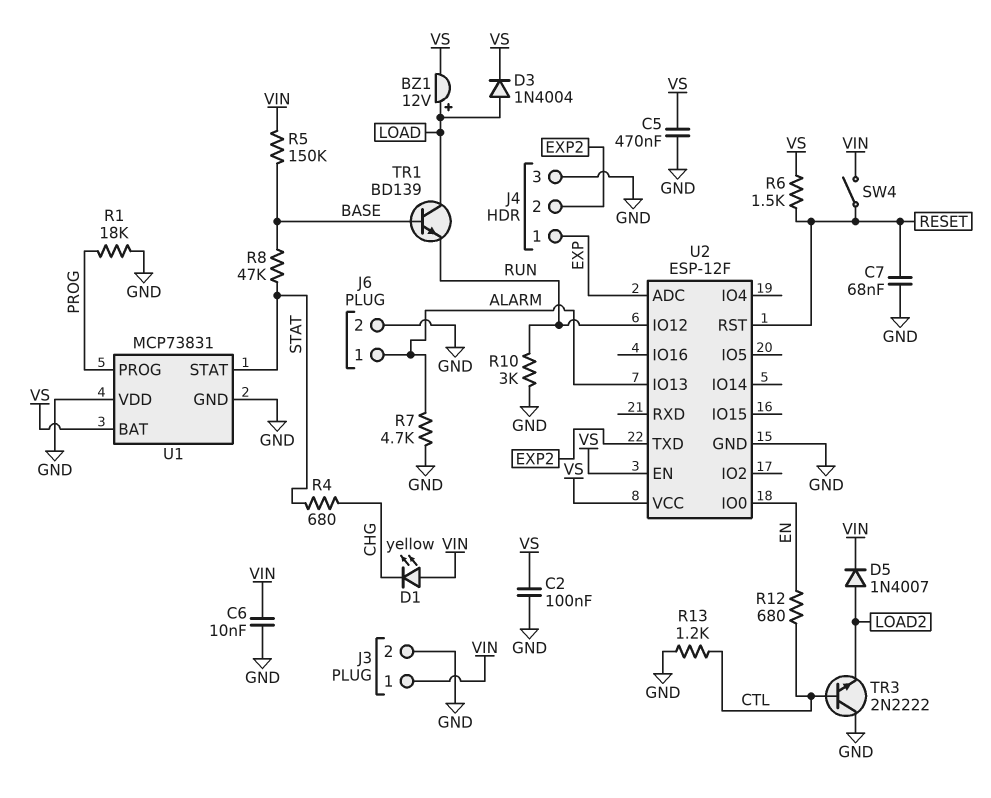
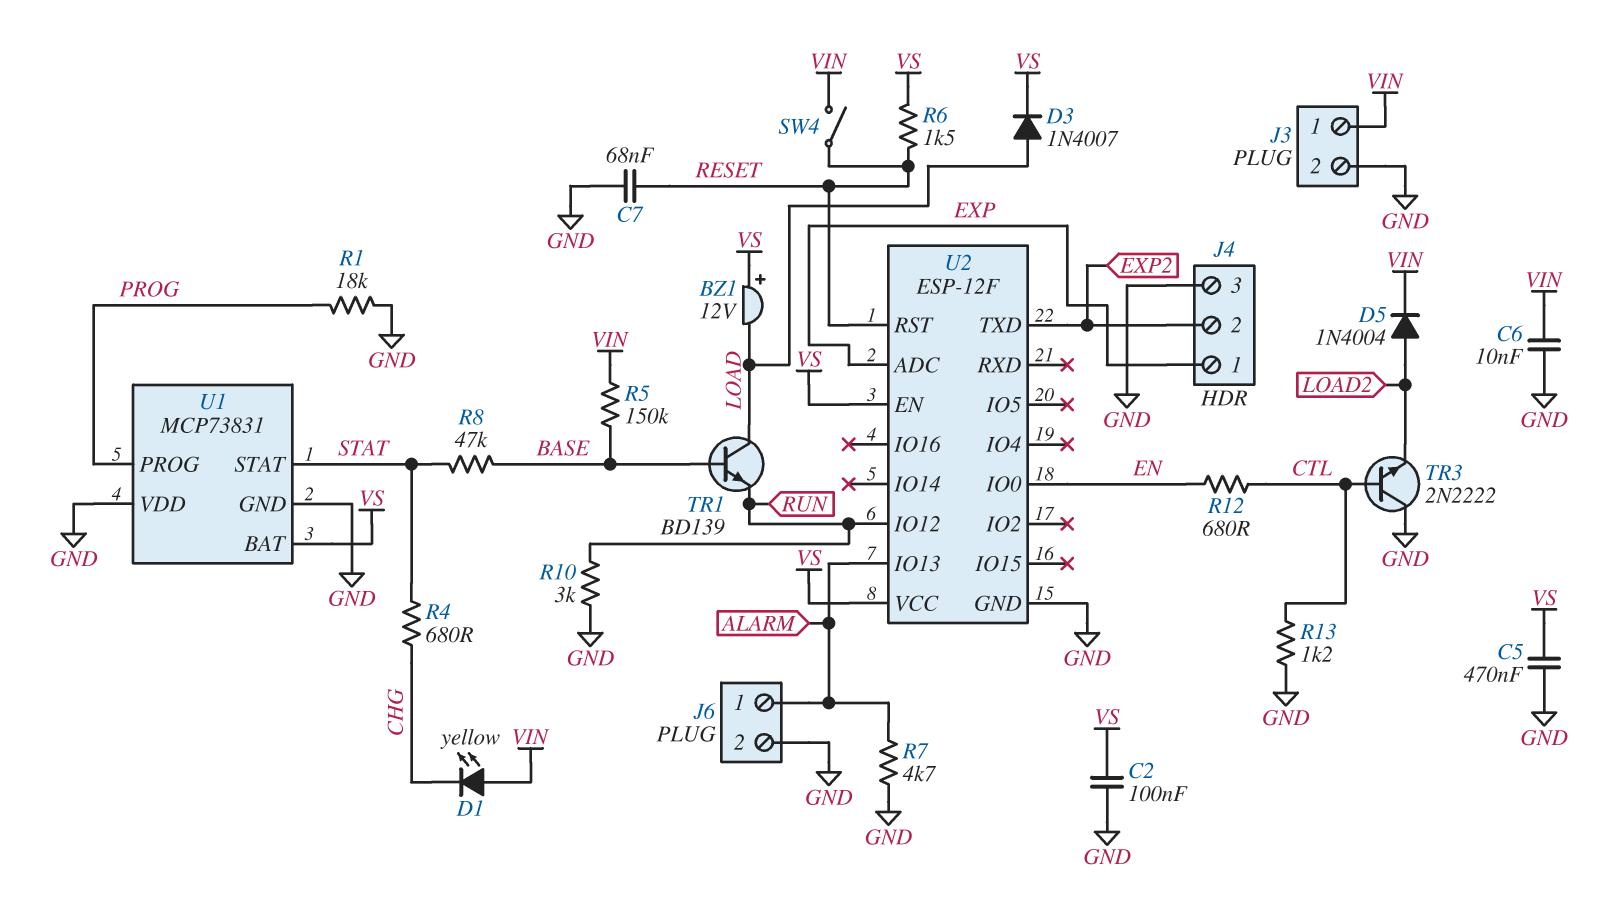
BZ1: buzzer 12V (plus LOAD, minus VS) -> buzzer 12V (plus VS, minus LOAD)
D3: diode 1N4004 (A LOAD, K VS) -> diode 1N4007 (A LOAD, K VS)
D5: diode 1N4007 (A LOAD2, K VIN) -> diode 1N4004 (A LOAD2, K VIN)

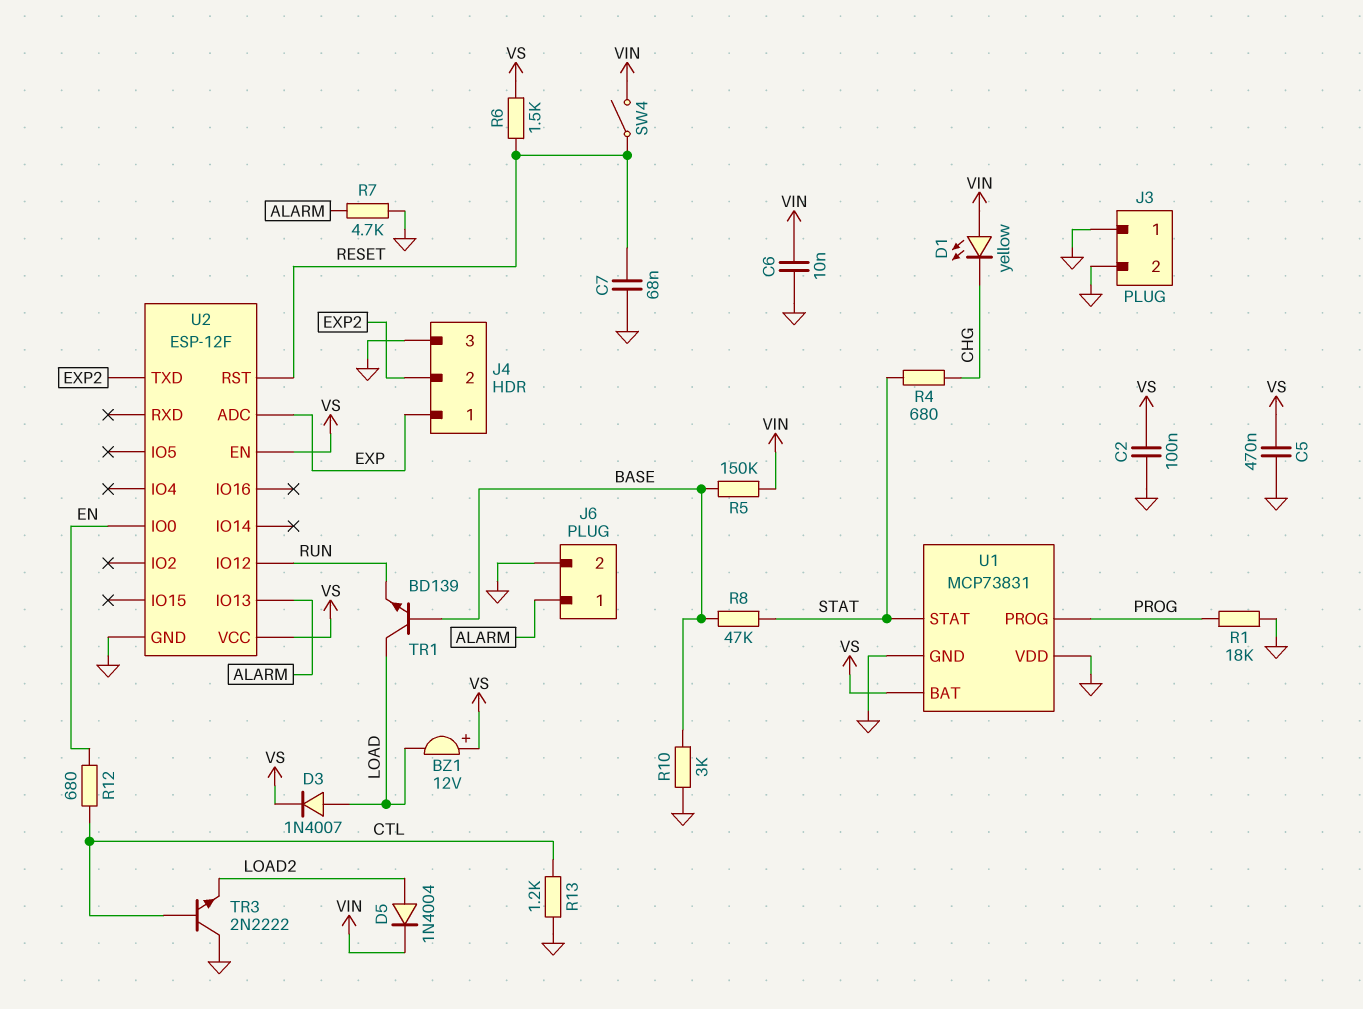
J3 pin 1: VIN -> GND
R10: 3k (GND, RUN) -> 3k (BASE, GND)

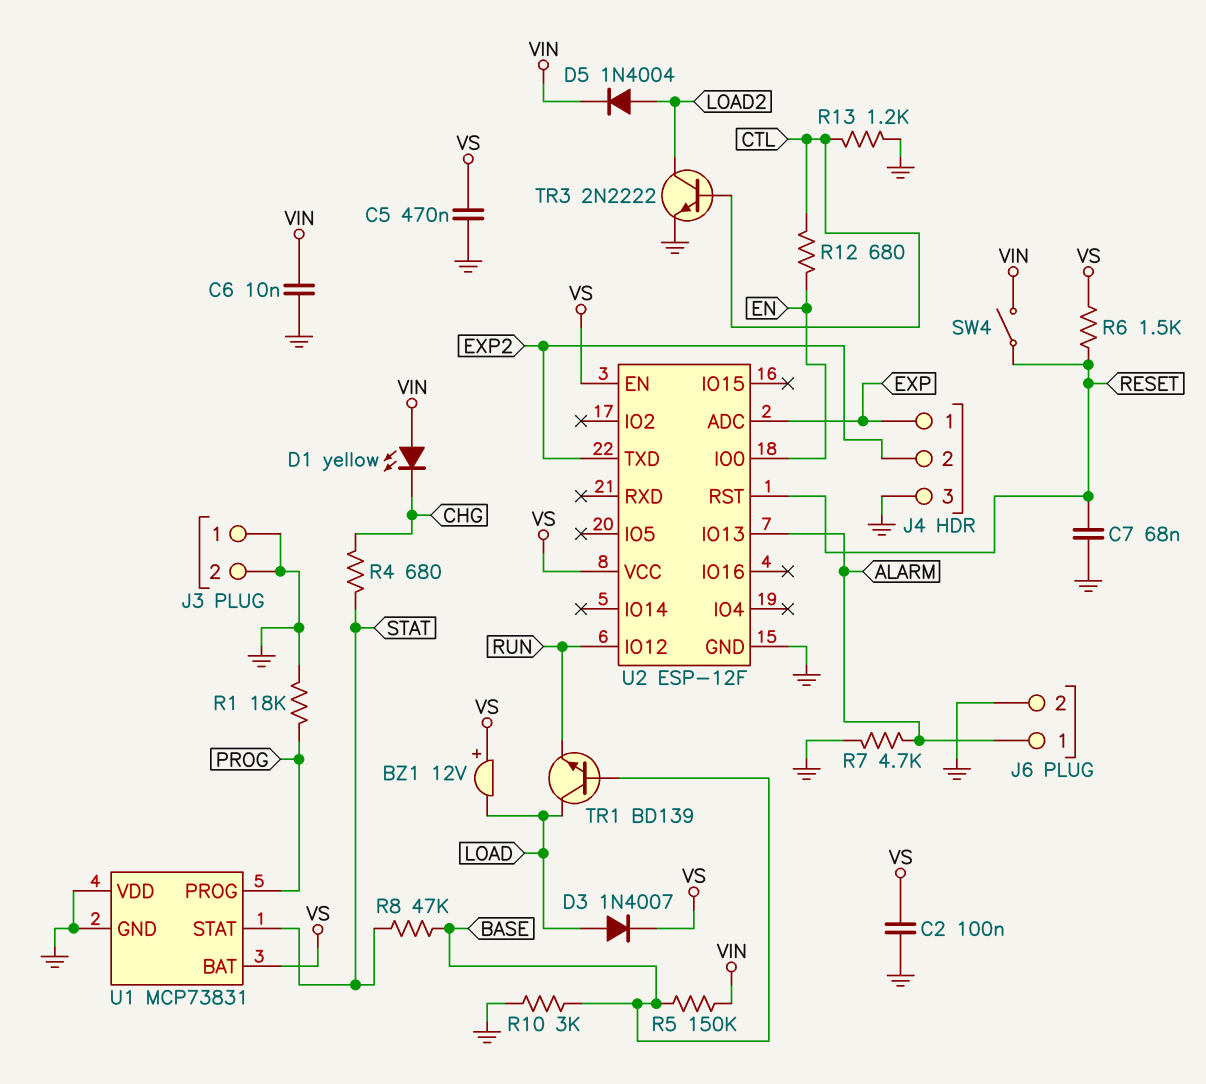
TR3: NPN 2N2222 (B CTL, C GND, E LOAD2) -> NPN 2N2222 (B CTL, C LOAD2, E GND)

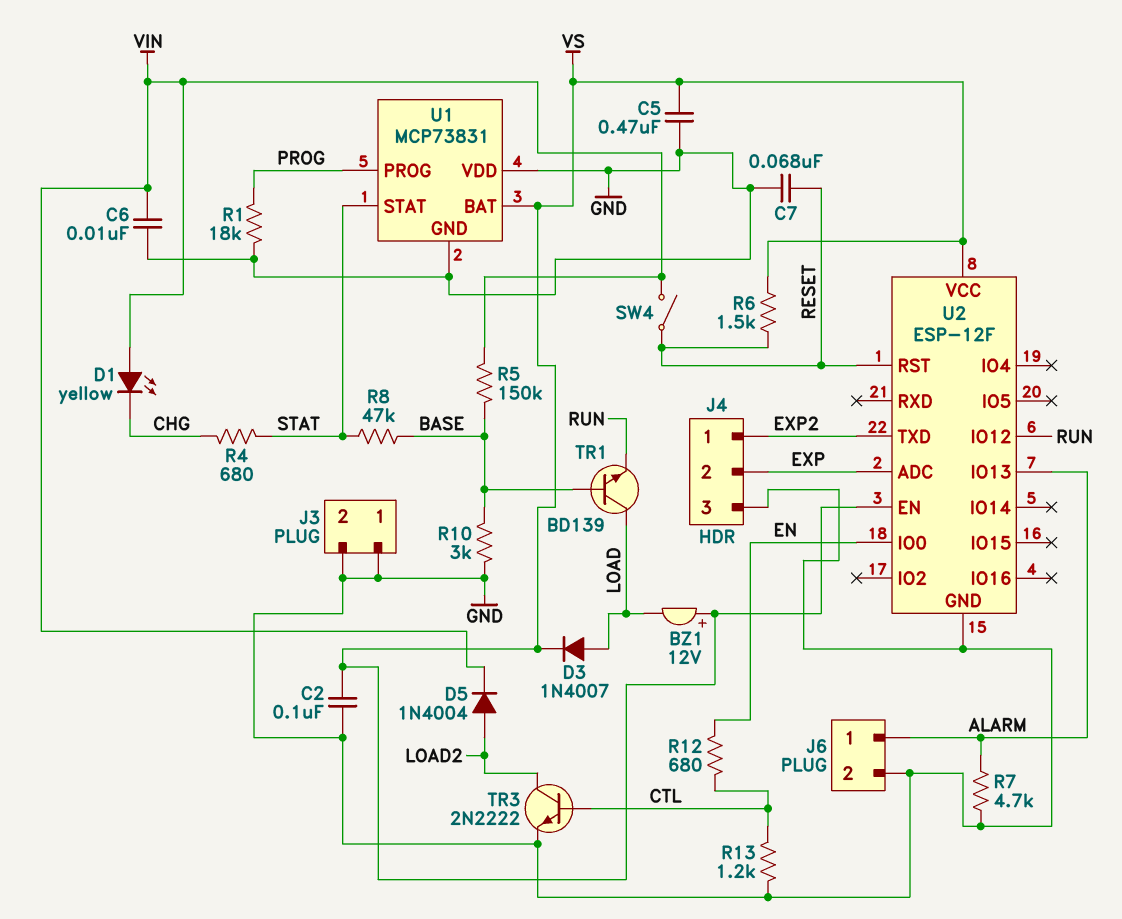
J4 pin 1: EXP -> EXP2
J4 pin 2: EXP2 -> EXP

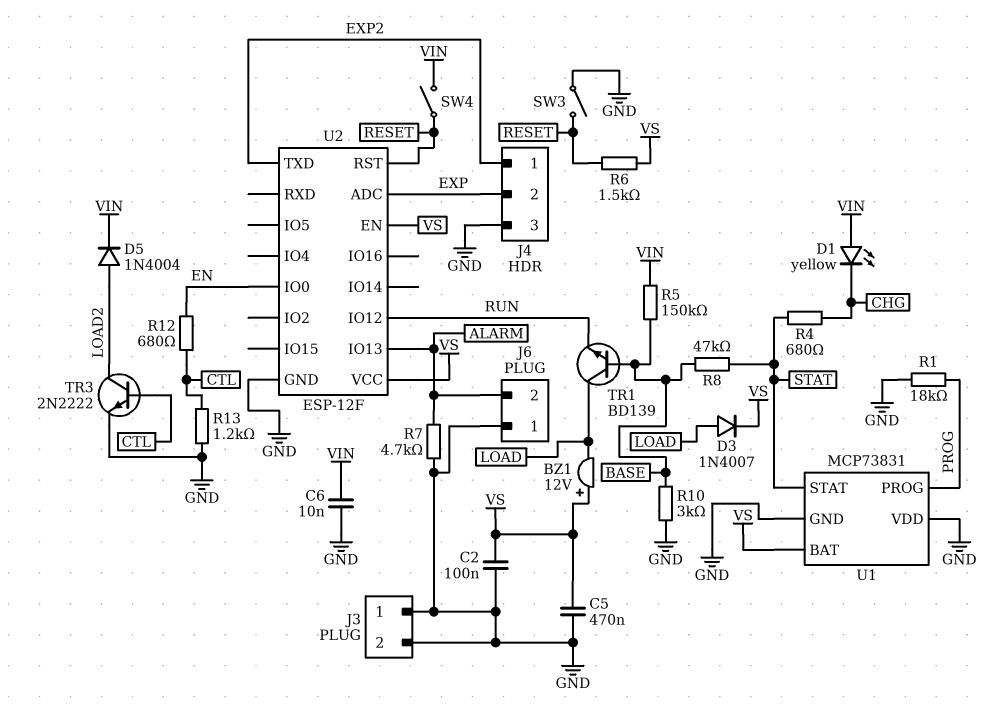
C7: 68nF (GND, RESET) -> none
J6 pin 1: ALARM -> GND
J6 pin 2: GND -> ALARM
SW3: none -> switch (GND, RESET)

